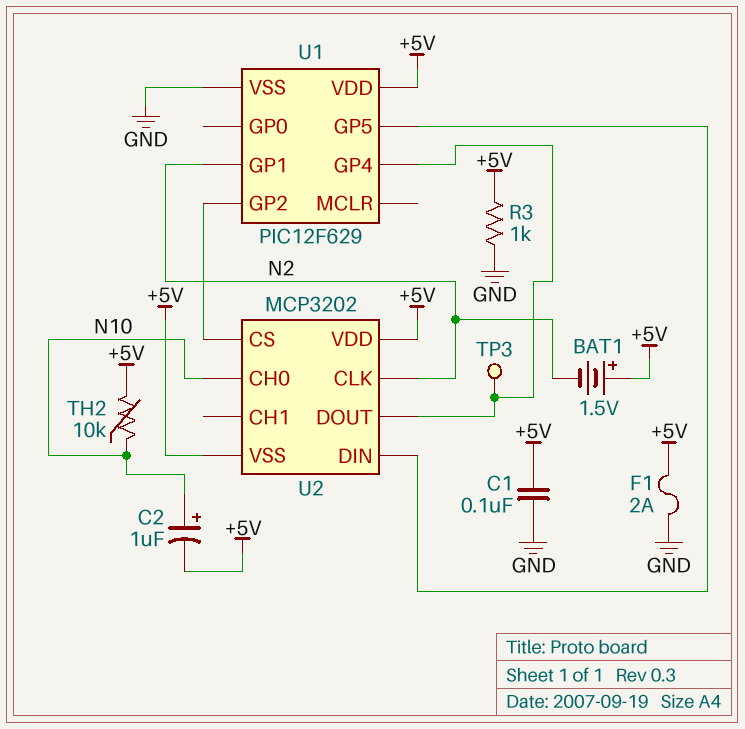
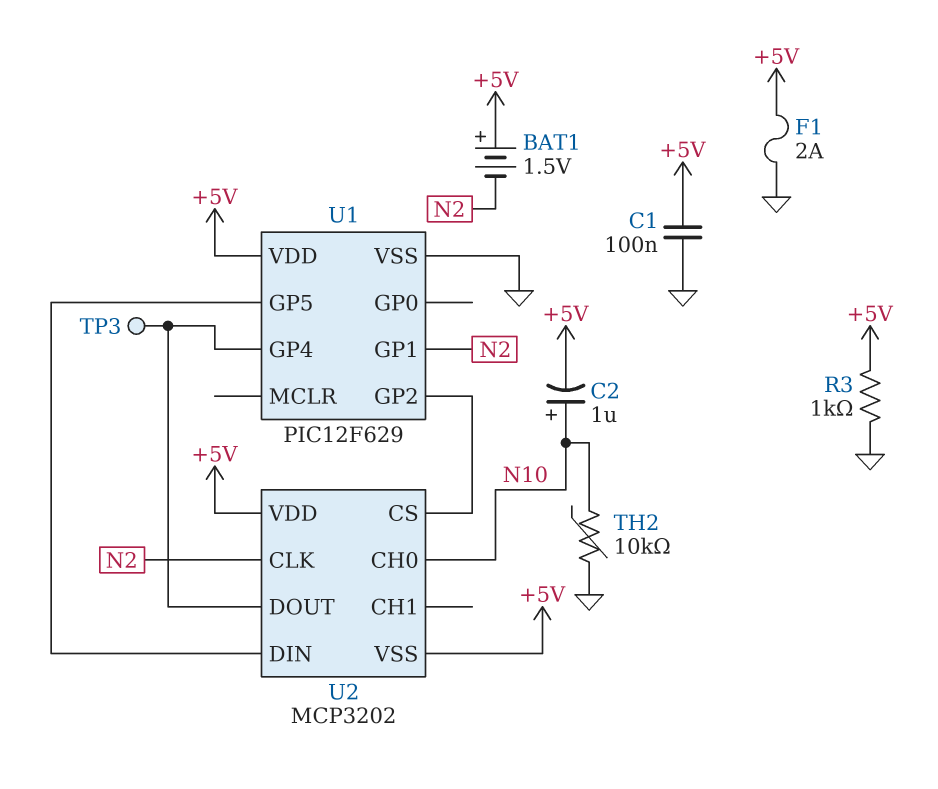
TH2: 10k (+5V, N10) -> 10k (GND, N10)

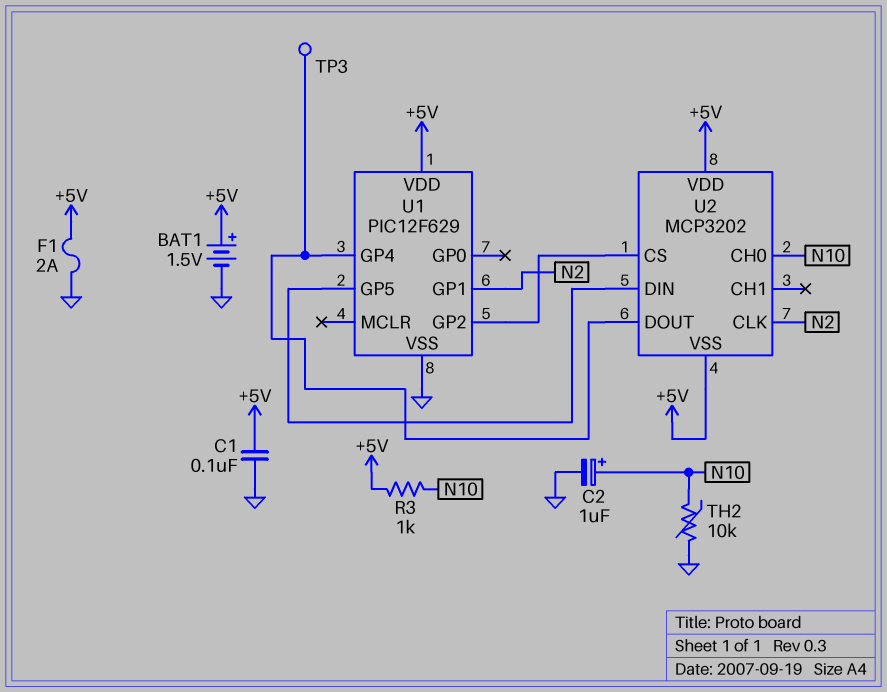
BAT1: 1.5V (plus +5V, minus N2) -> 1.5V (plus +5V, minus GND)
C2: 1uF (plus N10, minus +5V) -> 1uF (plus N10, minus GND)
R3: 1k (+5V, GND) -> 1k (+5V, N10)

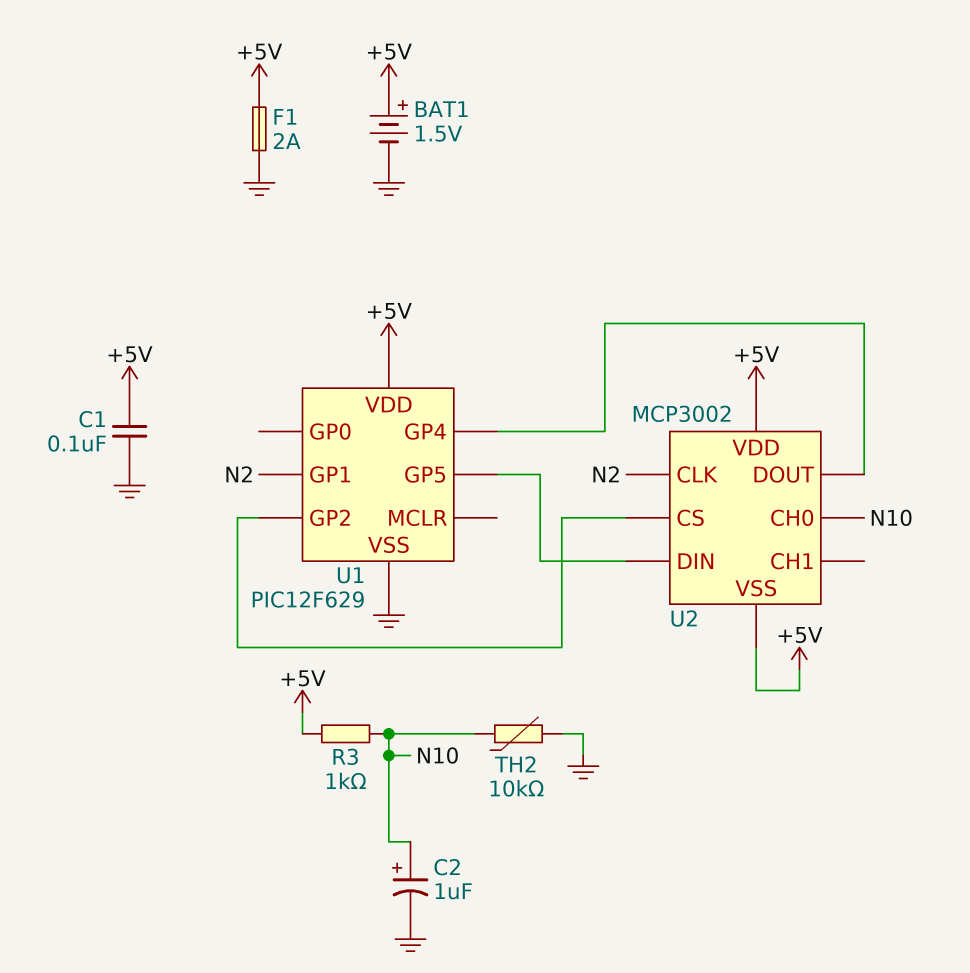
TP3: test point (U1/GP4) -> none
U2: MCP3202 -> MCP3002

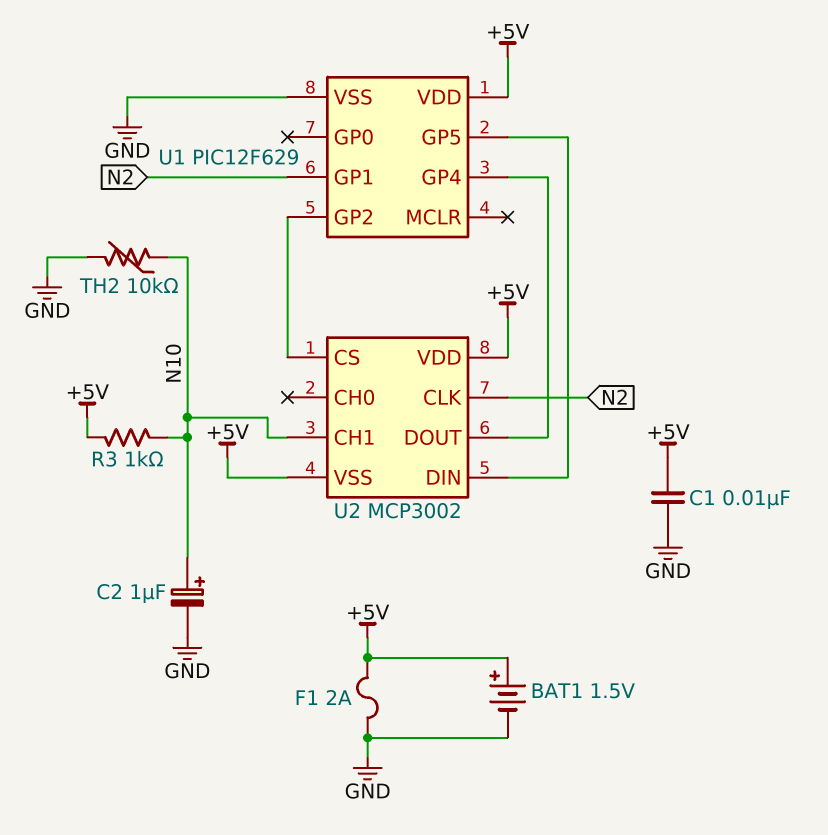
C1: 100nF (+5V, GND) -> 10nF (+5V, GND)
U2 pin CH0: N10 -> none
U2 pin CH1: none -> N10

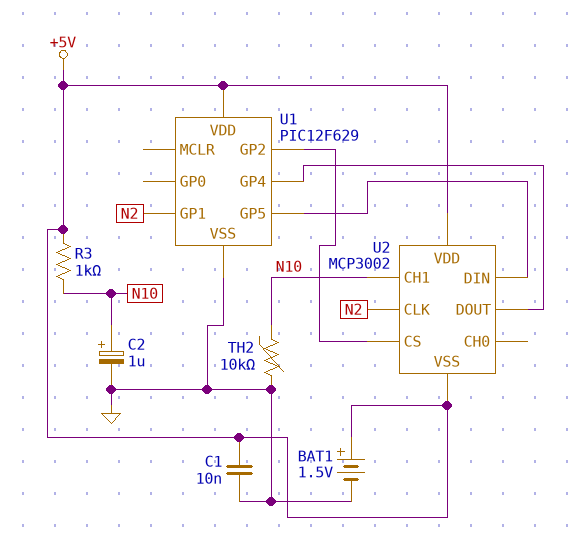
F1: 2A (+5V, GND) -> none

